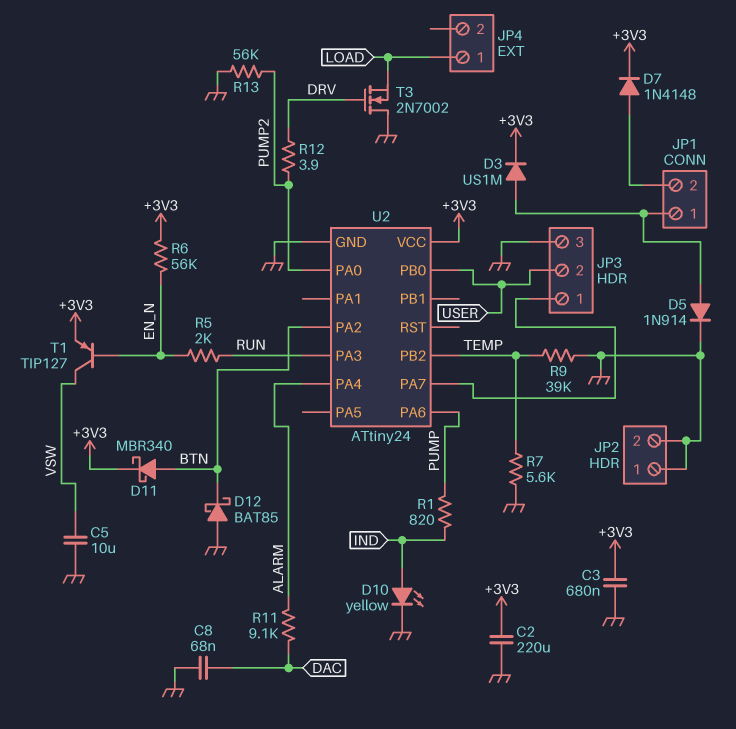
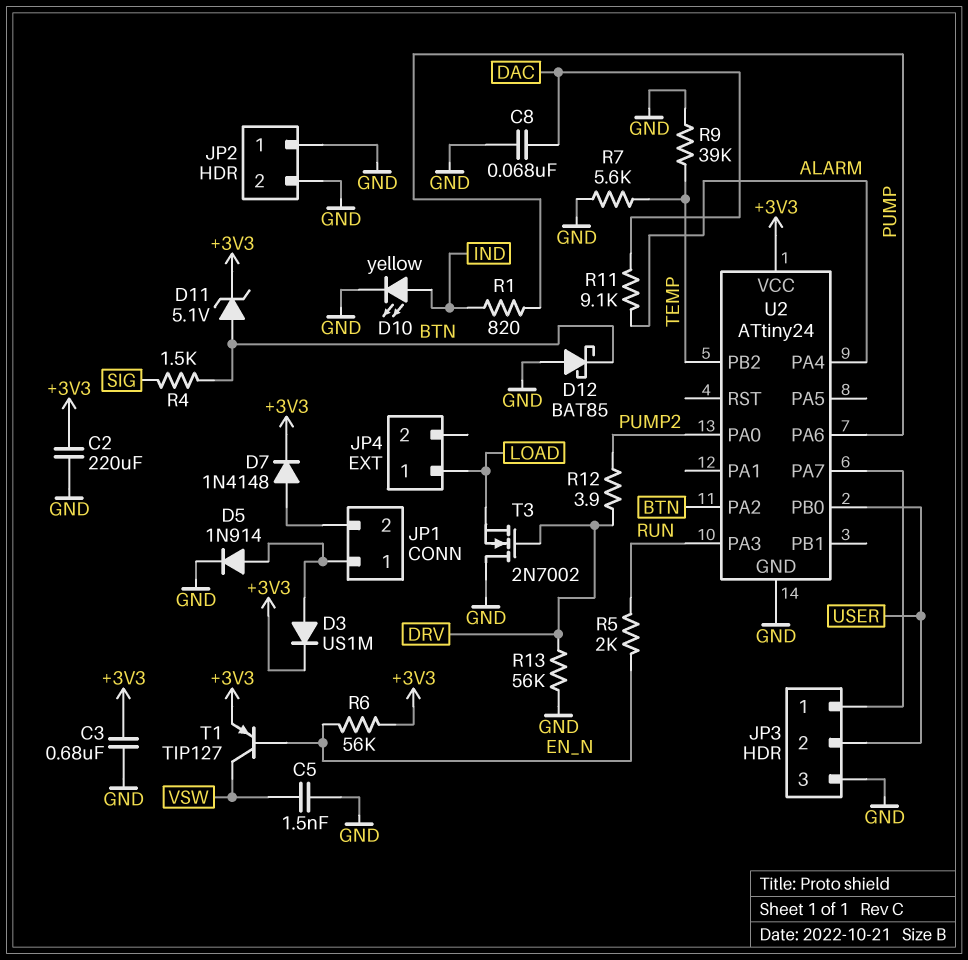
C5: 10uF (GND, VSW) -> 1.5nF (GND, VSW)
D11: schottky MBR340 (A BTN, K +3V3) -> zener 5.1V (A BTN, K +3V3)
R4: none -> 1.5k (BTN, SIG)
R13: 56k (GND, PUMP2) -> 56k (DRV, GND)

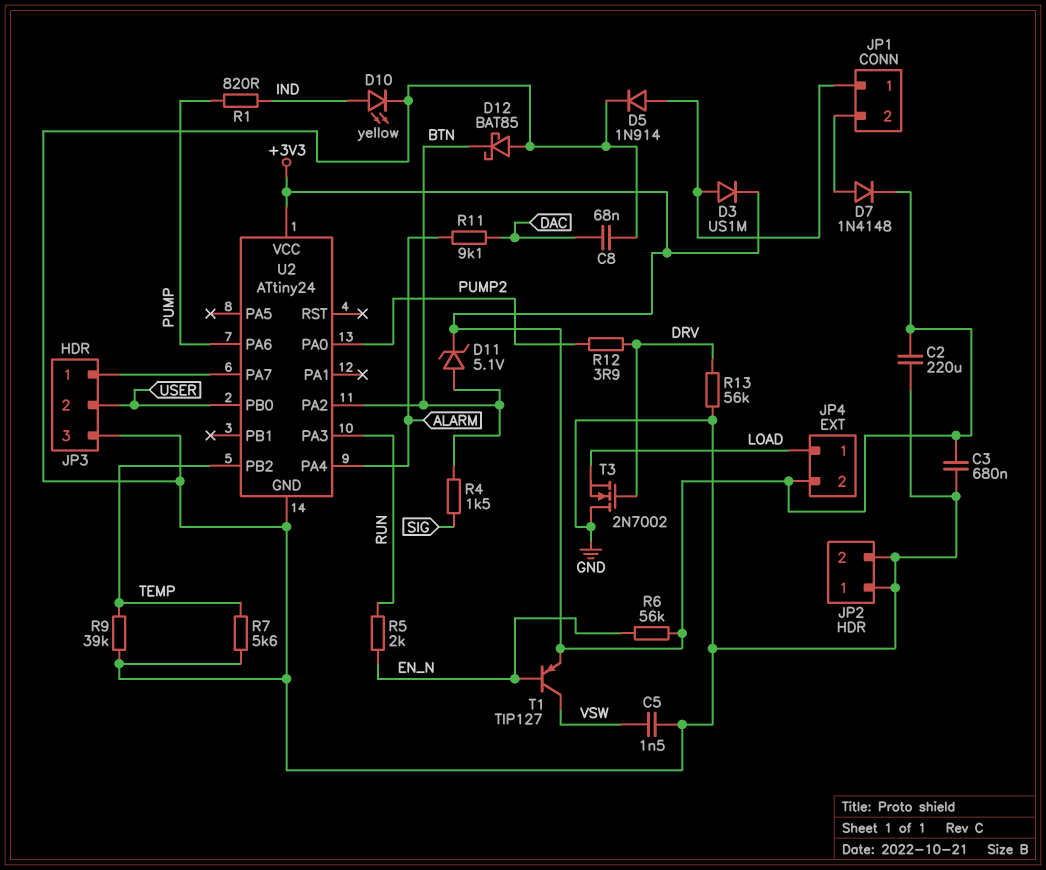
JP4 pin 2: none -> +3V3

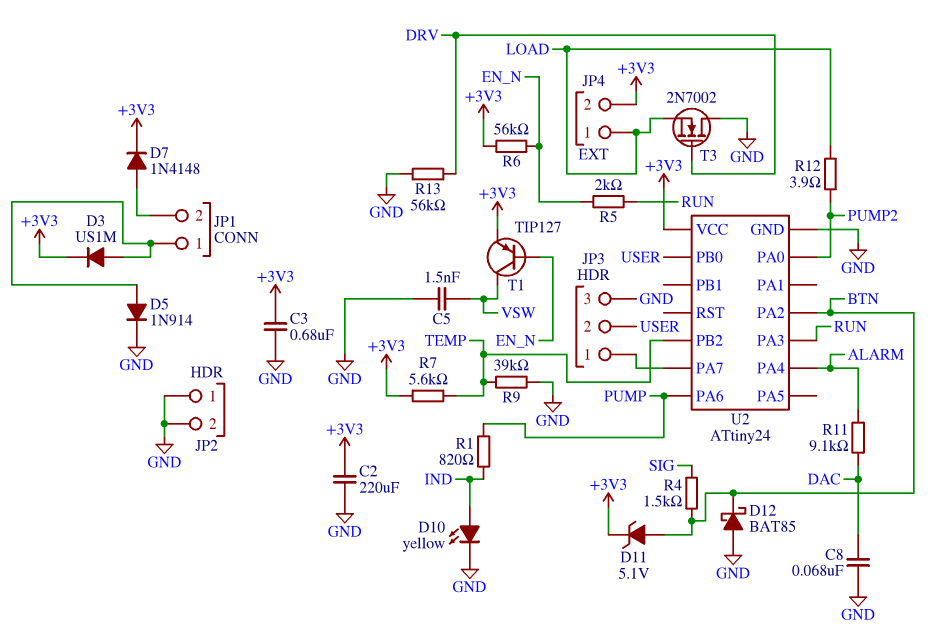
R7: 5.6k (GND, TEMP) -> 5.6k (+3V3, TEMP)
R12: 3.9 (DRV, PUMP2) -> 3.9 (LOAD, PUMP2)

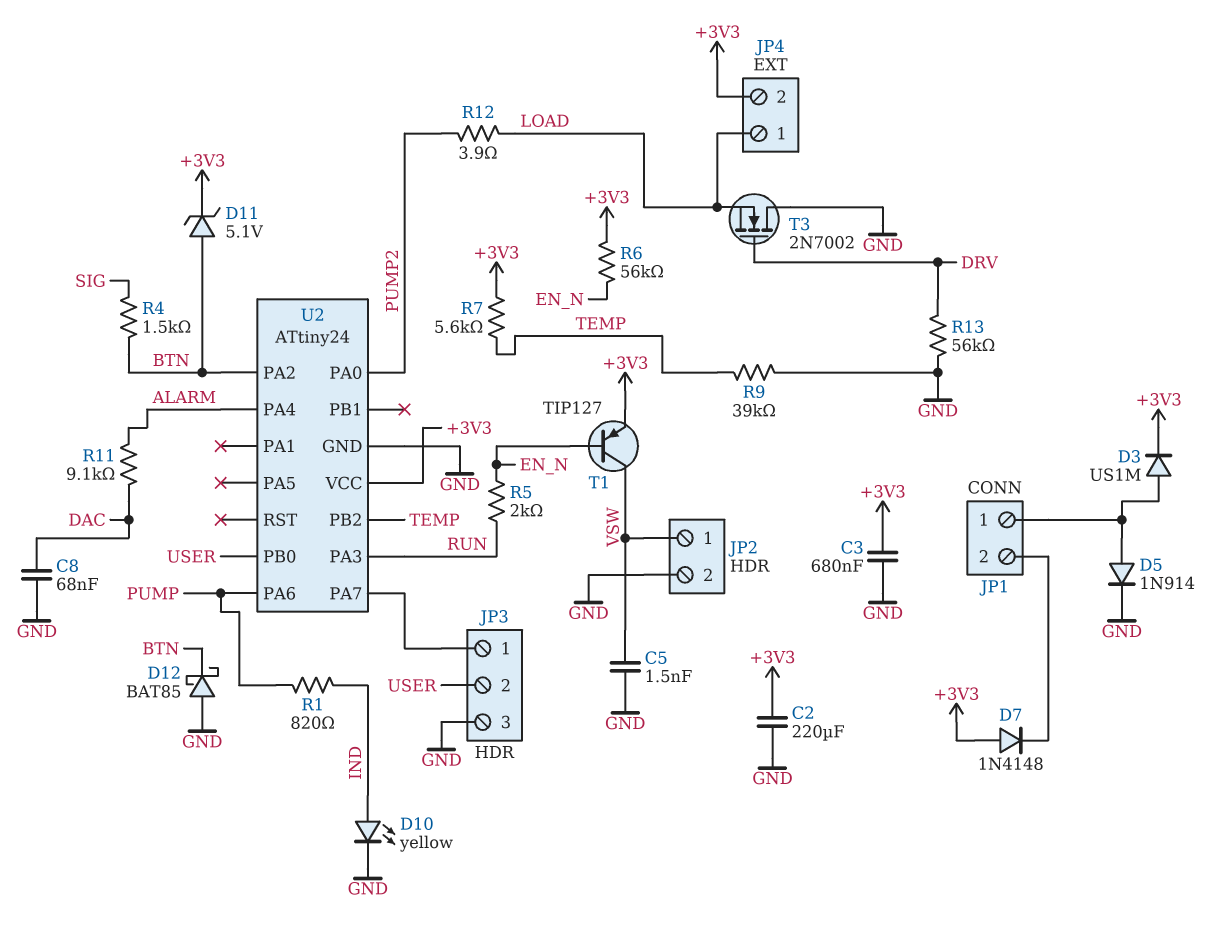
D7: diode 1N4148 (A JP1/2, K +3V3) -> diode 1N4148 (A +3V3, K JP1/2)
JP2 pin 1: GND -> VSW

